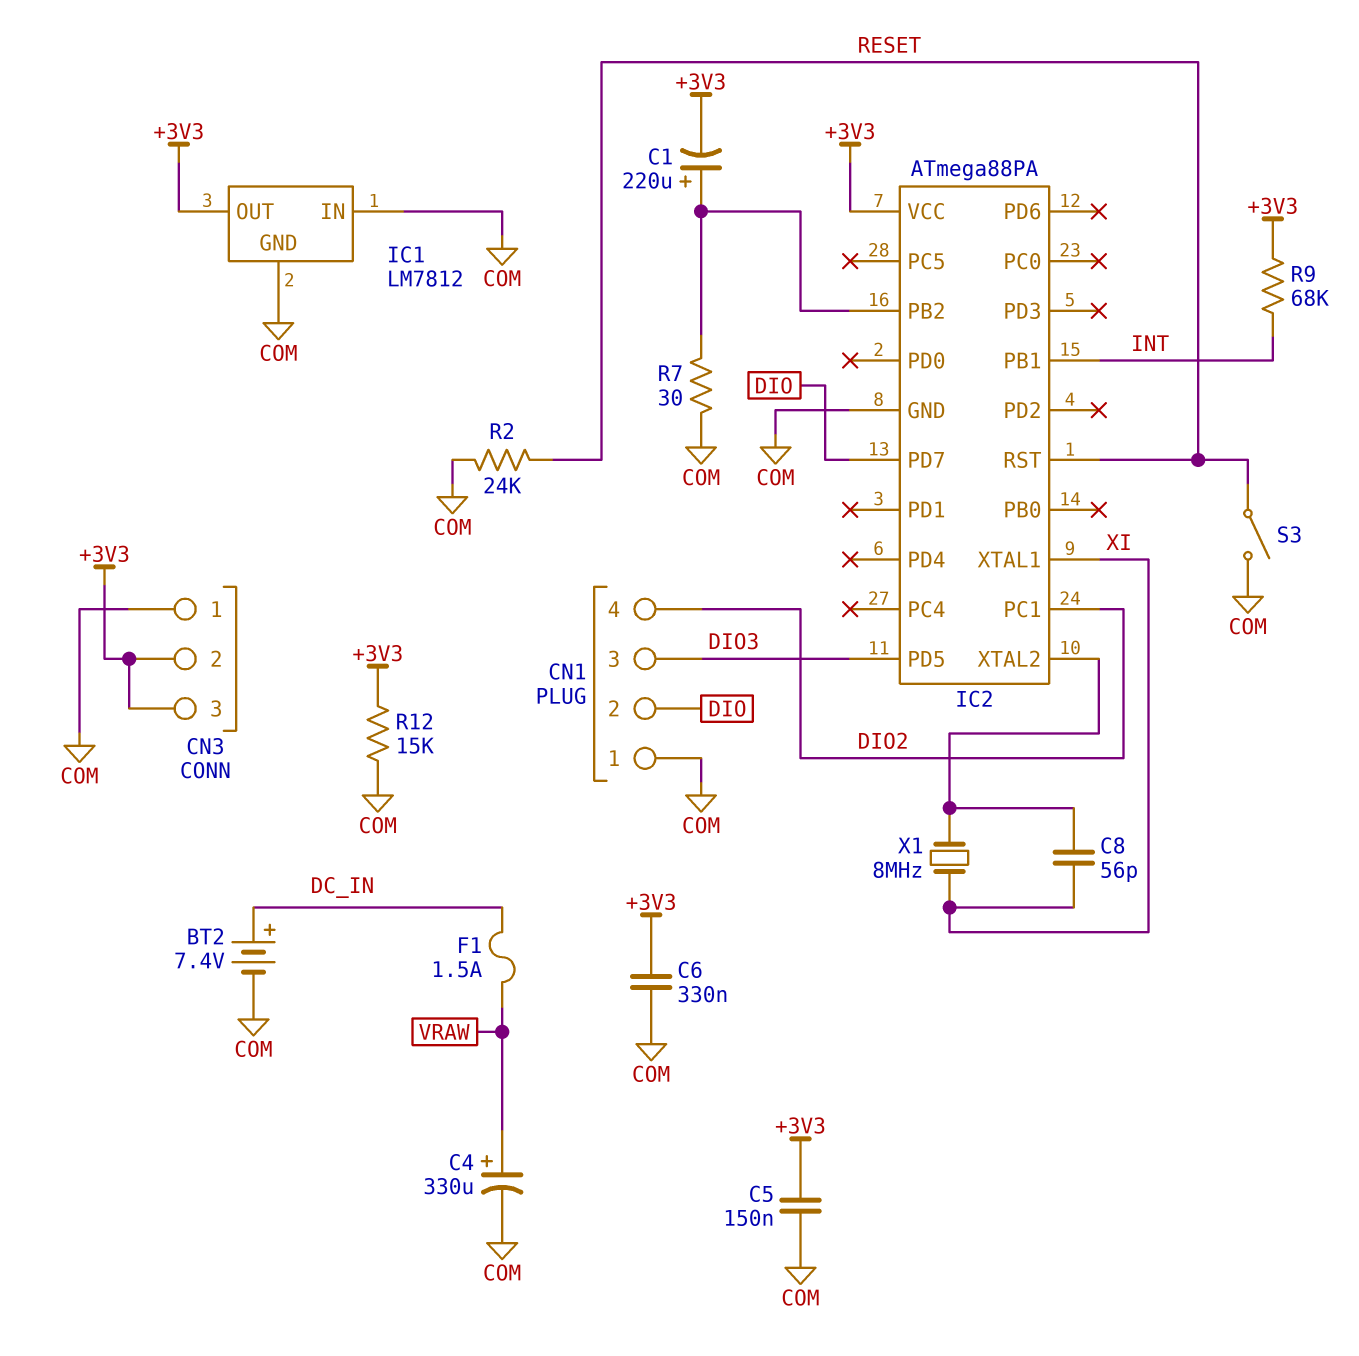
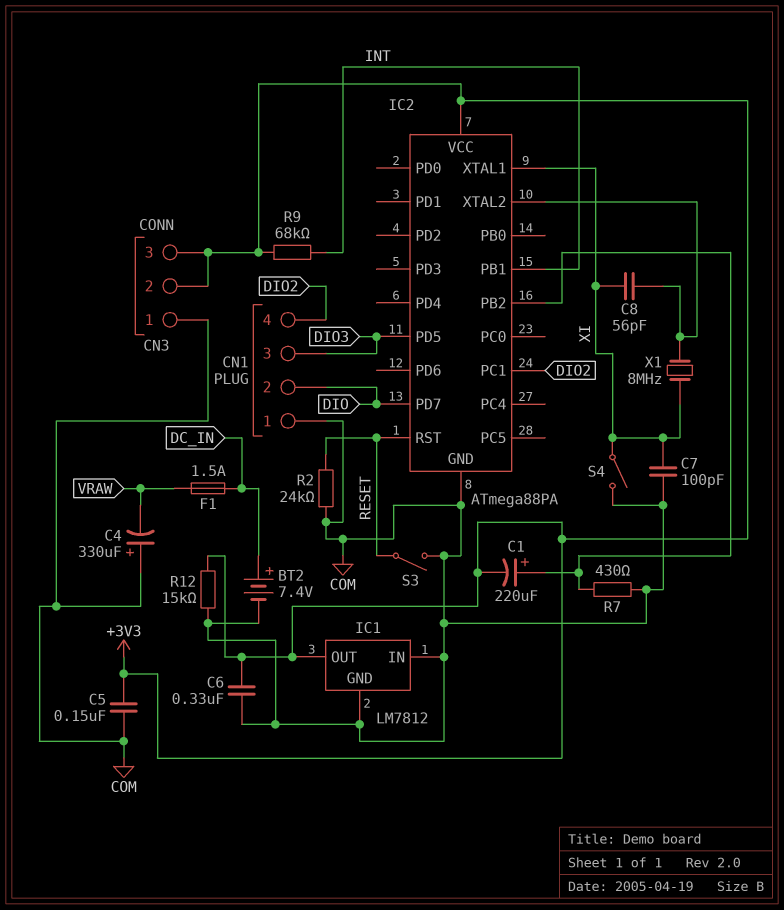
C4: 330uF (plus VRAW, minus COM) -> 330uF (plus COM, minus VRAW)
C7: none -> 100pF (COM, XI)
R7: 30 (COM, IC2/PB2) -> 430 (COM, IC2/PB2)
S4: none -> switch (COM, XI)

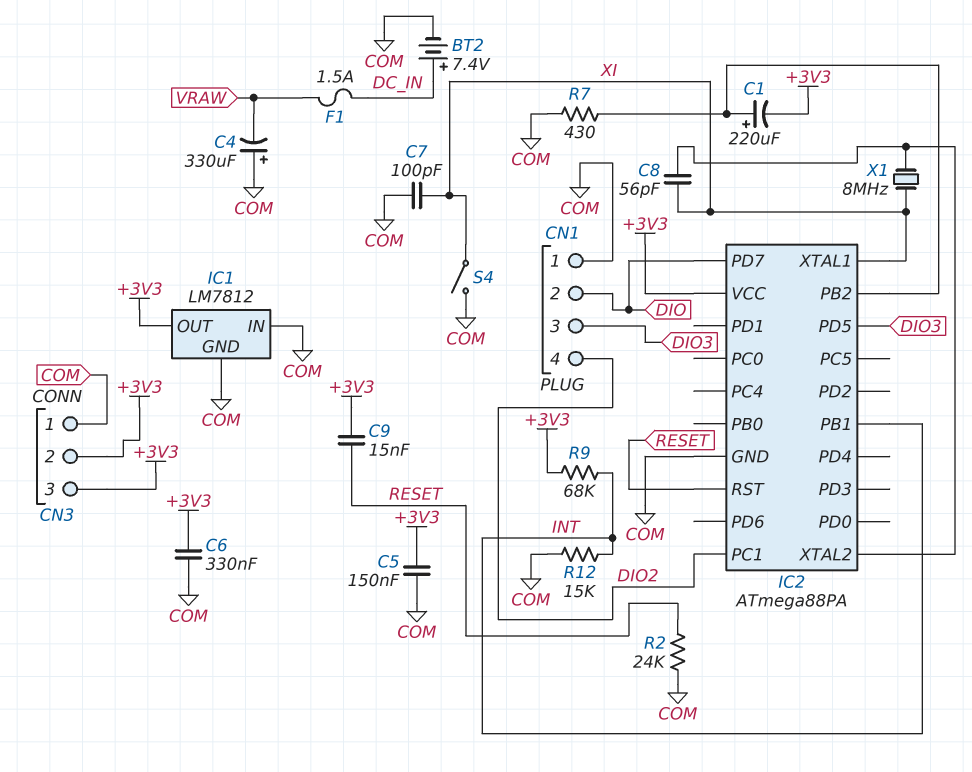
C9: none -> 15nF (+3V3, RESET)
R12: 15k (+3V3, COM) -> 15k (COM, INT)
S3: switch (COM, RESET) -> none

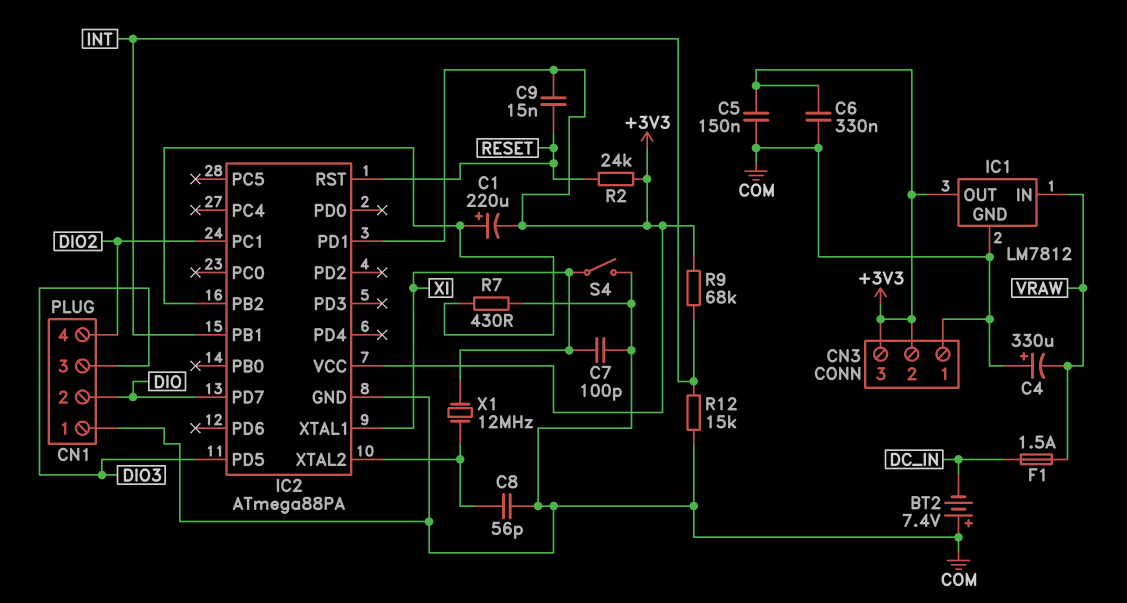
BT2: 7.4V (plus DC_IN, minus COM) -> 7.4V (plus COM, minus DC_IN)
C8: 56pF (IC2/XTAL2, XI) -> 56pF (COM, IC2/XTAL2)
IC1 pin IN: COM -> VRAW
IC2 pin PD1: none -> +3V3
R2: 24k (COM, RESET) -> 24k (+3V3, RESET)
X1: 8MHz (IC2/XTAL2, XI) -> 12MHz (IC2/XTAL2, XI)

